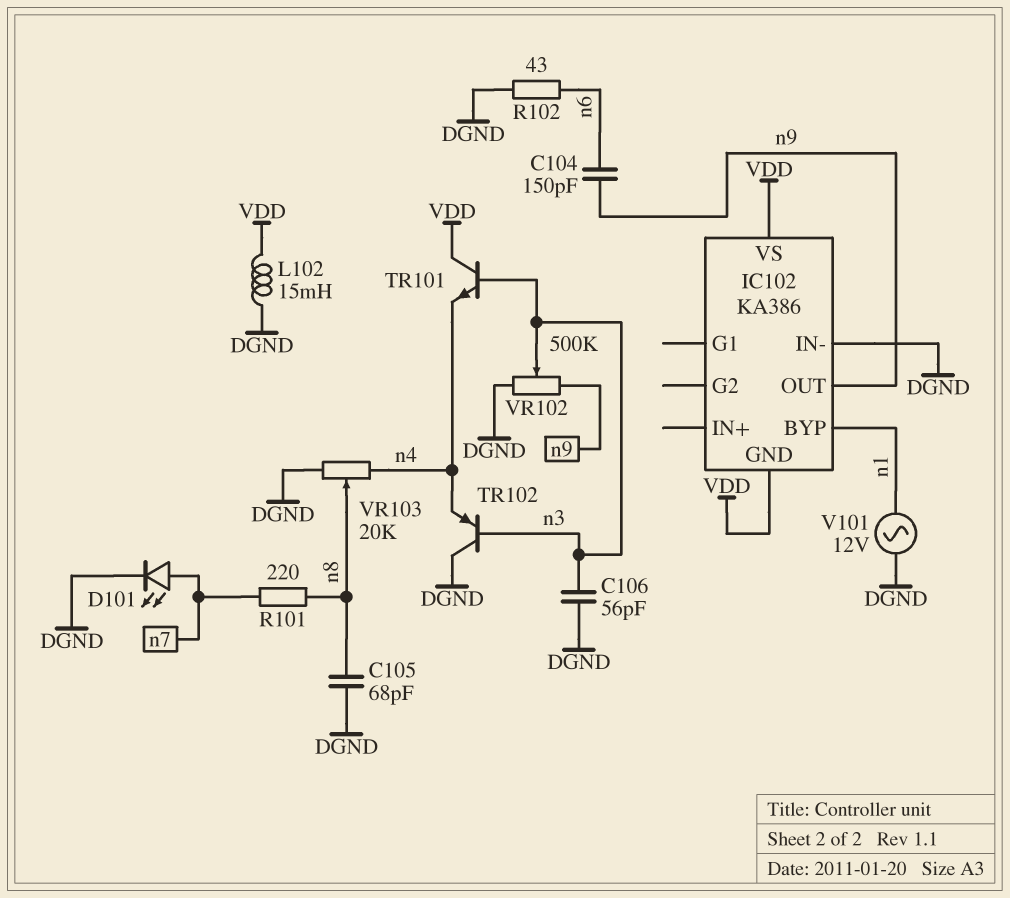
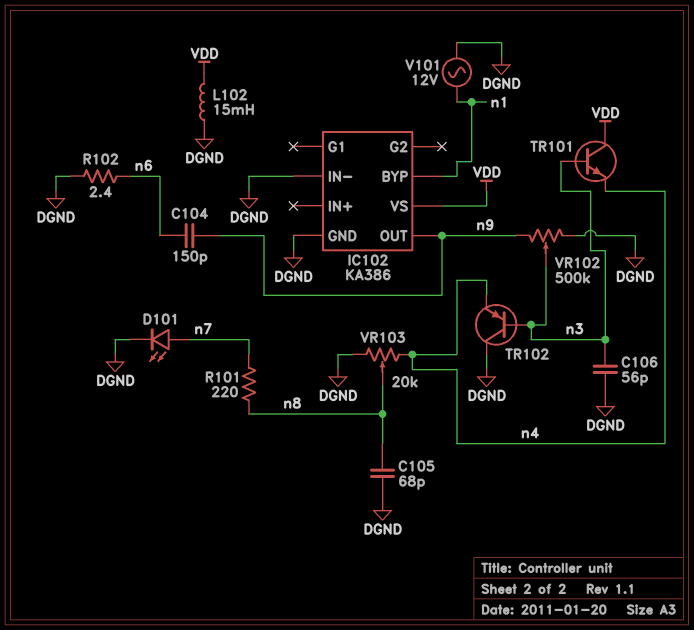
IC102 pin GND: VDD -> DGND
R102: 43 (DGND, n6) -> 2.4 (DGND, n6)

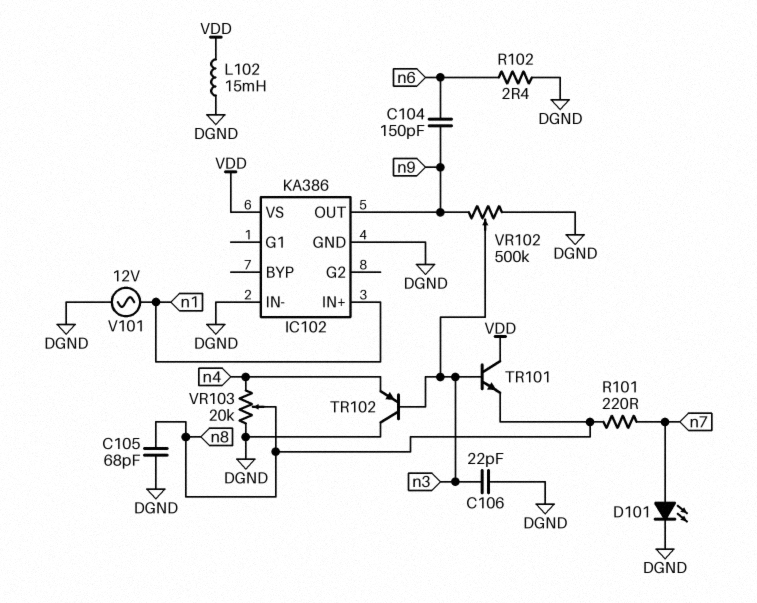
C106: 56pF (DGND, n3) -> 22pF (DGND, n3)
IC102 pin BYP: n1 -> none
IC102 pin IN+: none -> n1
TR101: NPN (B n3, C VDD, E n4) -> NPN (B n3, C VDD, E n8)

